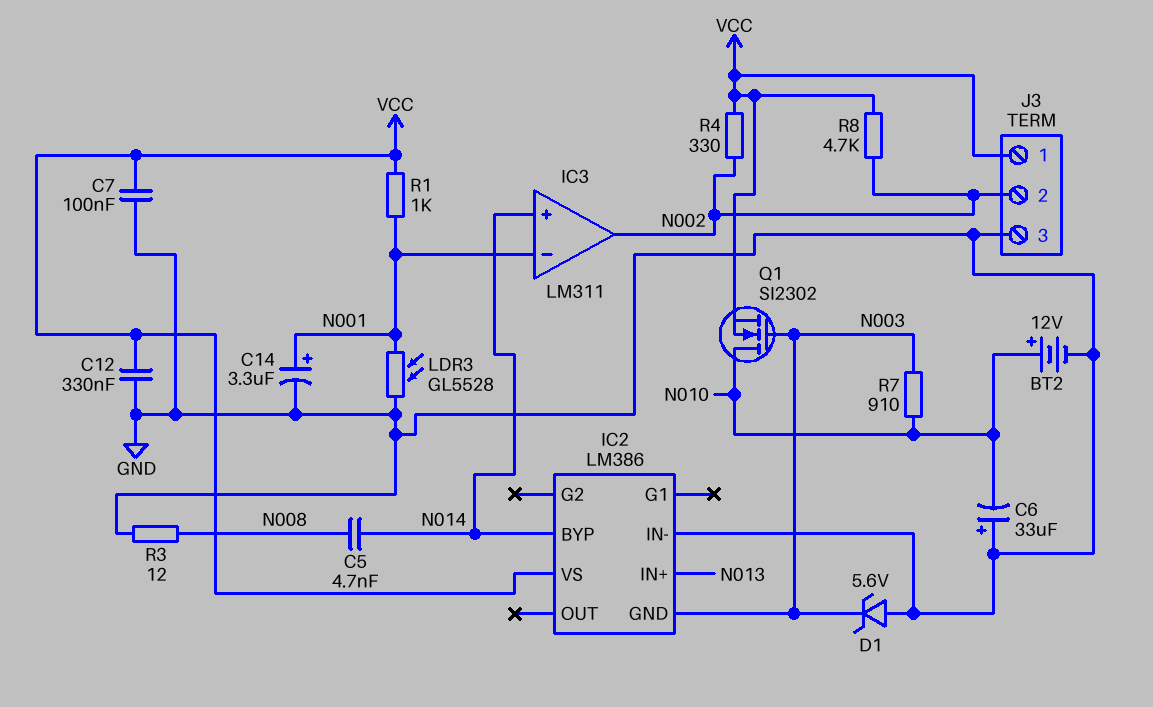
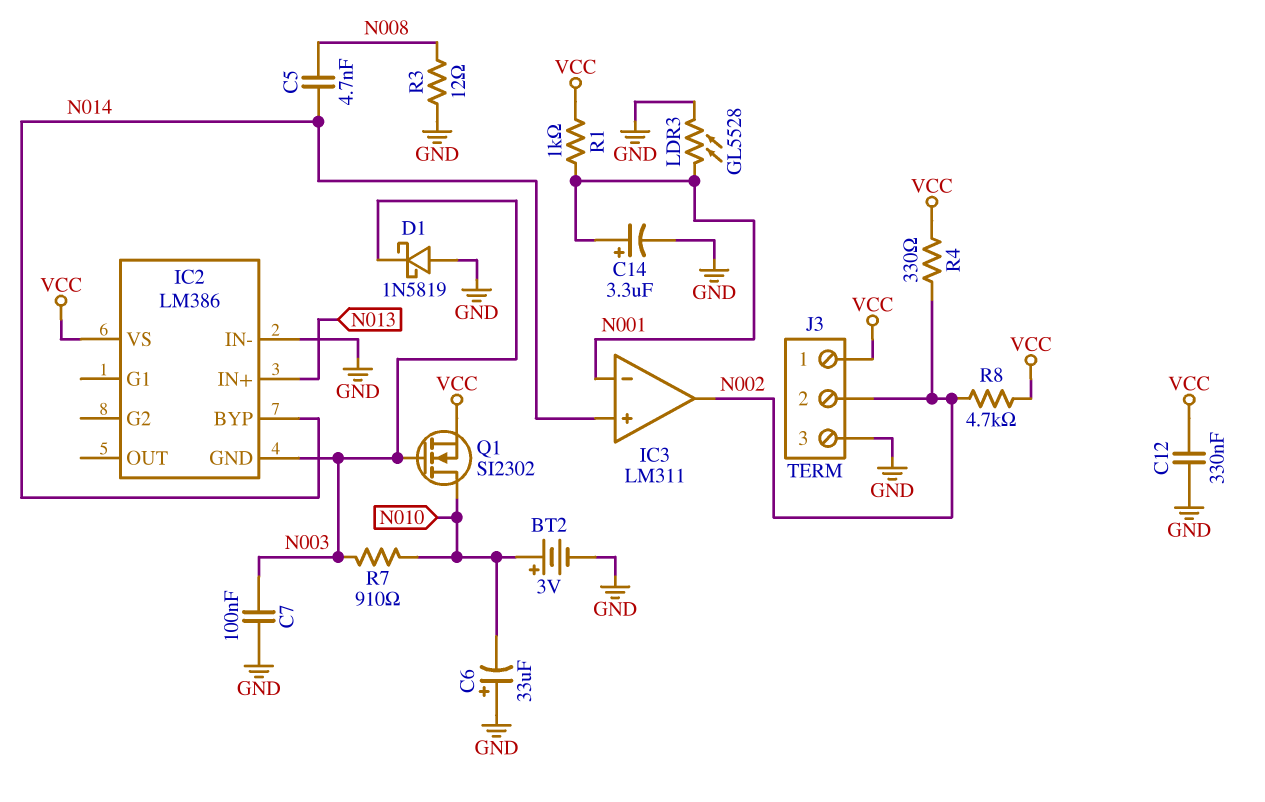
BT2: 12V (plus N010, minus GND) -> 3V (plus N010, minus GND)
C7: 100nF (GND, VCC) -> 100nF (GND, N003)
D1: zener 5.6V (A GND, K N003) -> schottky 1N5819 (A GND, K N003)

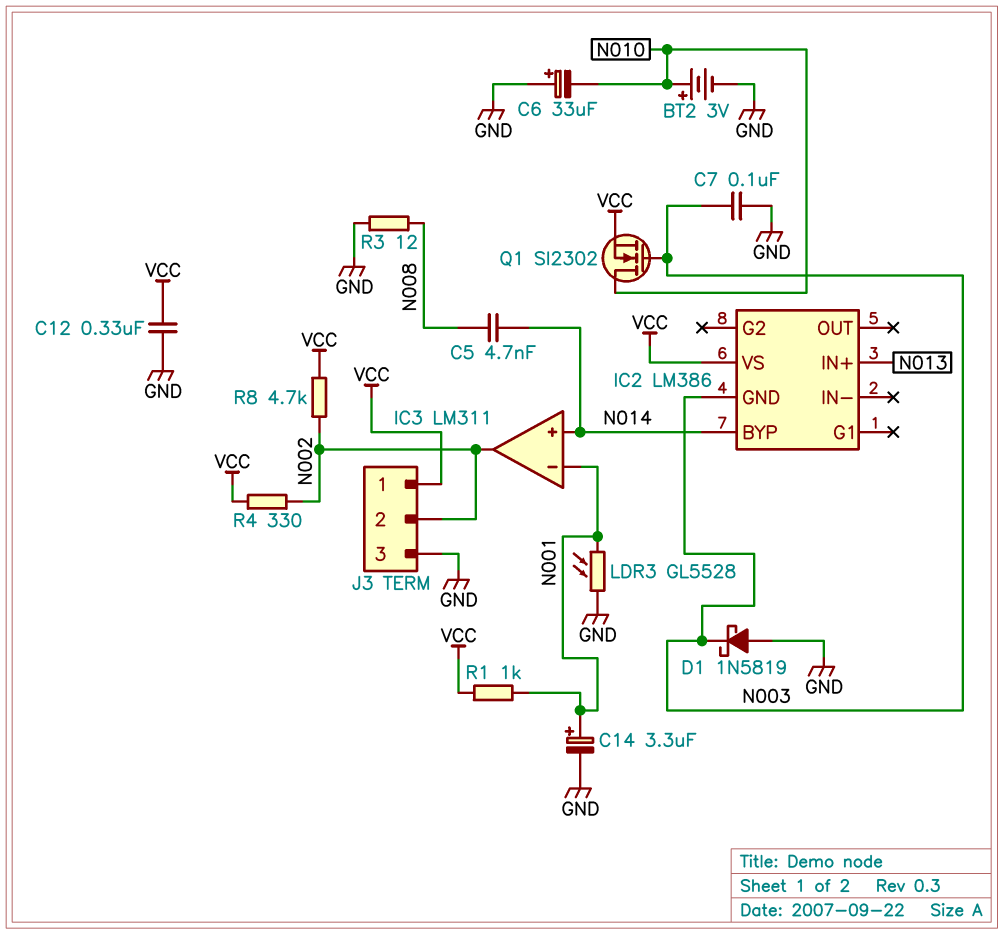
IC2 pin IN-: GND -> none
R7: 910 (N003, N010) -> none

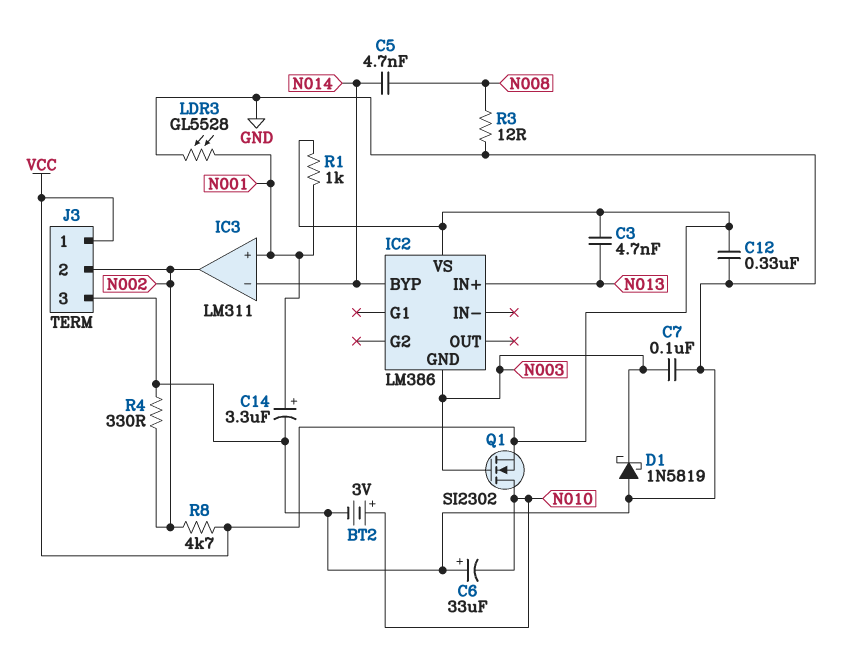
C3: none -> 4.7nF (N013, VCC)
IC3 pin in+: N014 -> N001
IC3 pin in-: N001 -> N014
R4: 330 (N002, VCC) -> 330 (GND, N002)

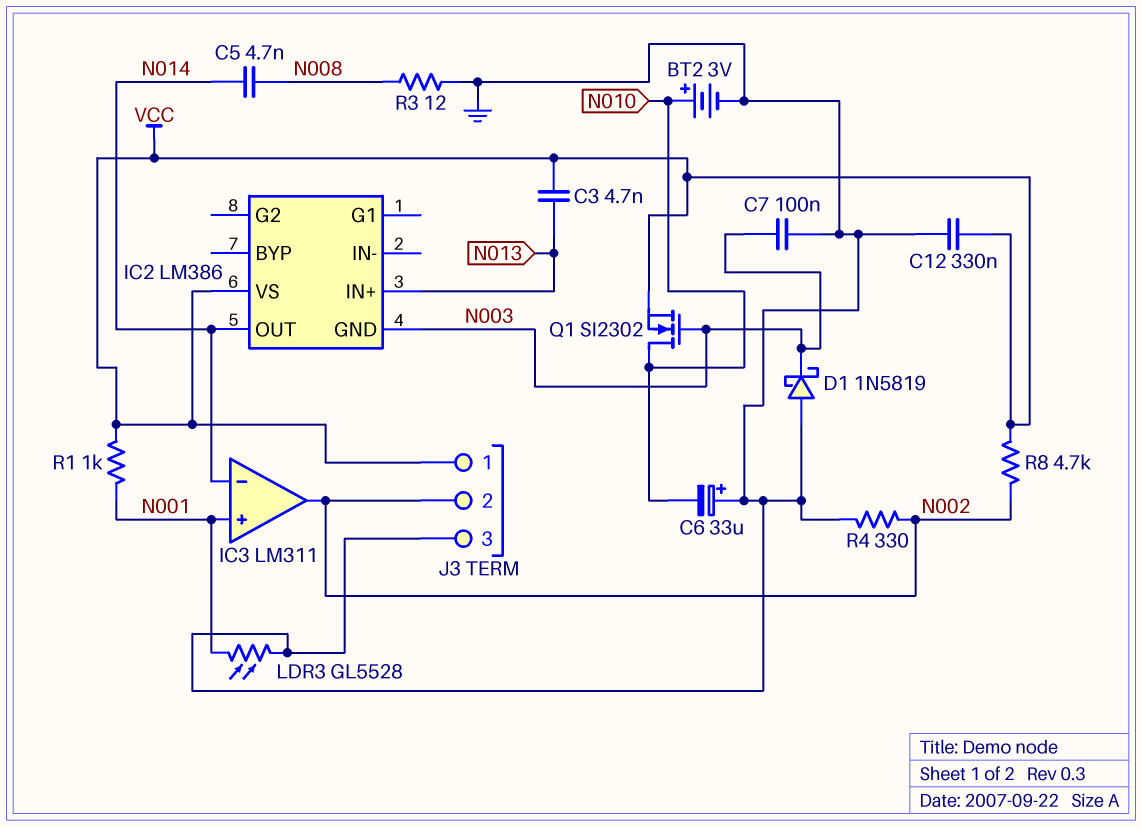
C14: 3.3uF (plus N001, minus GND) -> none
IC2 pin BYP: N014 -> none
IC2 pin OUT: none -> N014

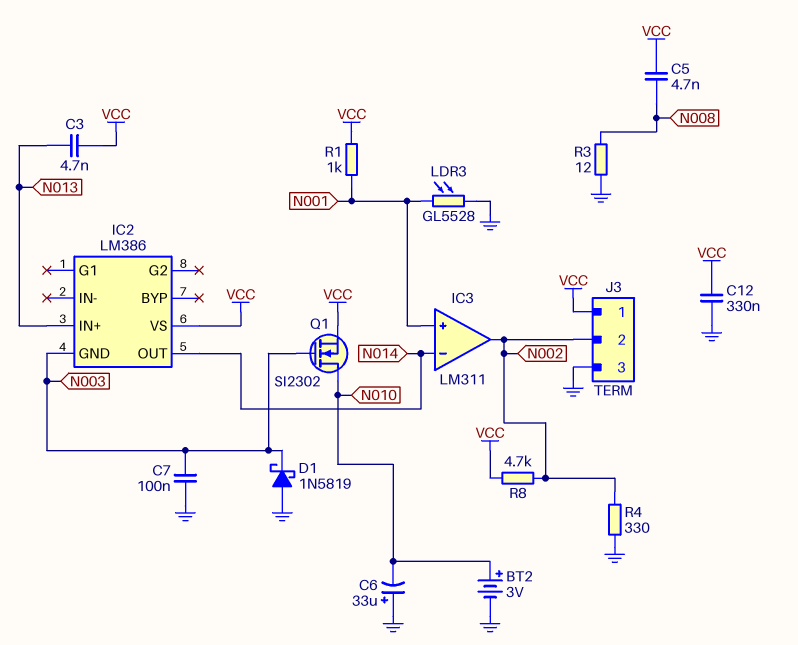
C5: 4.7nF (N008, N014) -> 4.7nF (N008, VCC)

